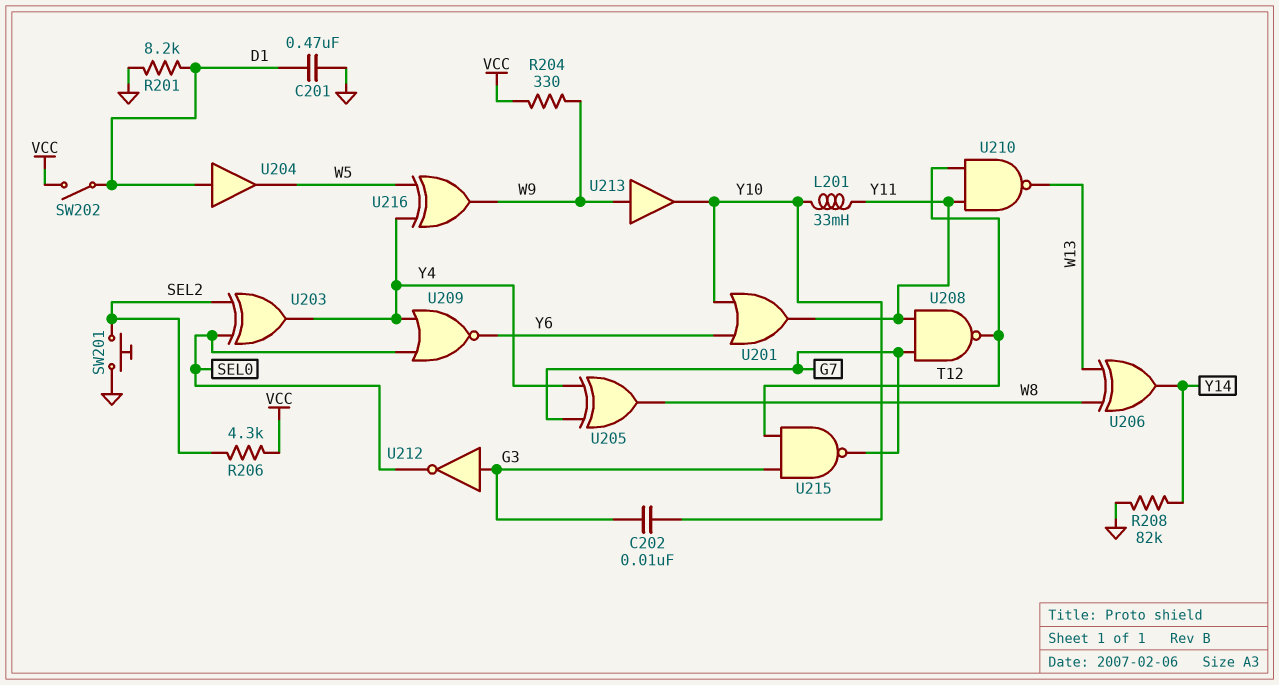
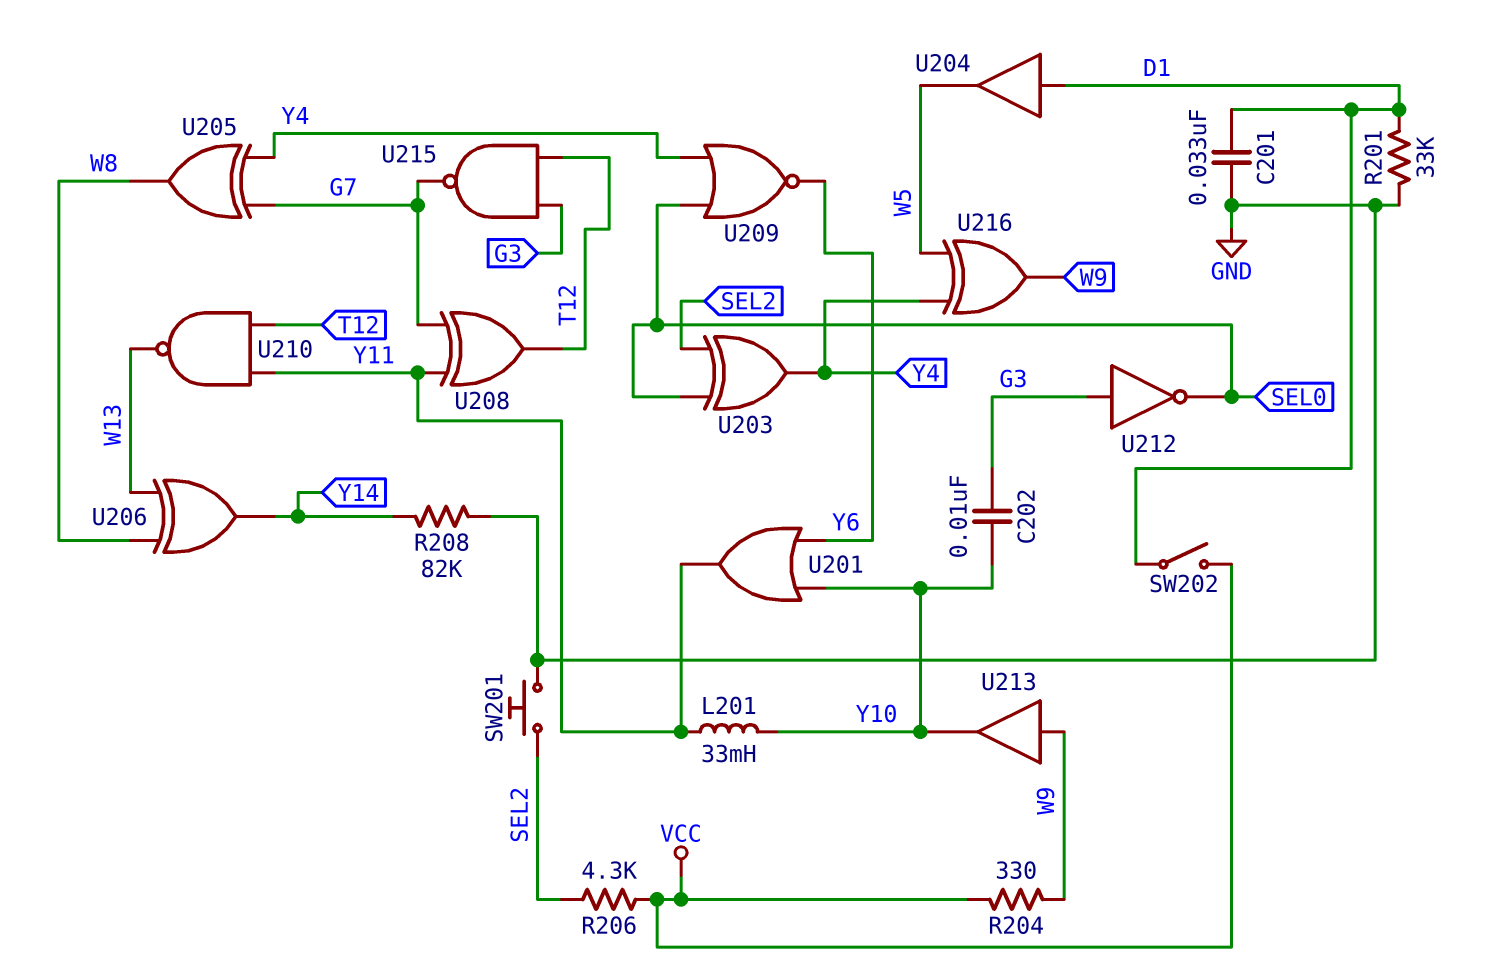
C201: 470nF (D1, GND) -> 33nF (D1, GND)
R201: 8.2k (D1, GND) -> 33k (D1, GND)
U208: NAND (in G7, in Y11, out T12) -> XOR (in G7, in Y11, out T12)

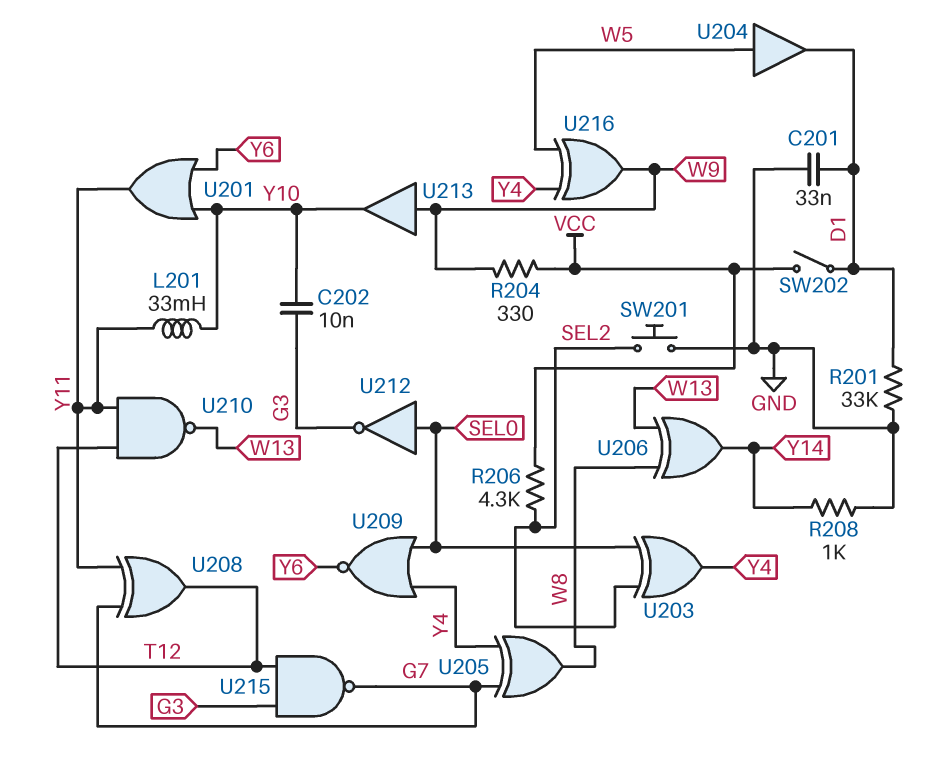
R208: 82k (GND, Y14) -> 1k (GND, Y14)
U204: buffer (in D1, out W5) -> buffer (in W5, out D1)
U212: NOT (in G3, out SEL0) -> NOT (in SEL0, out G3)

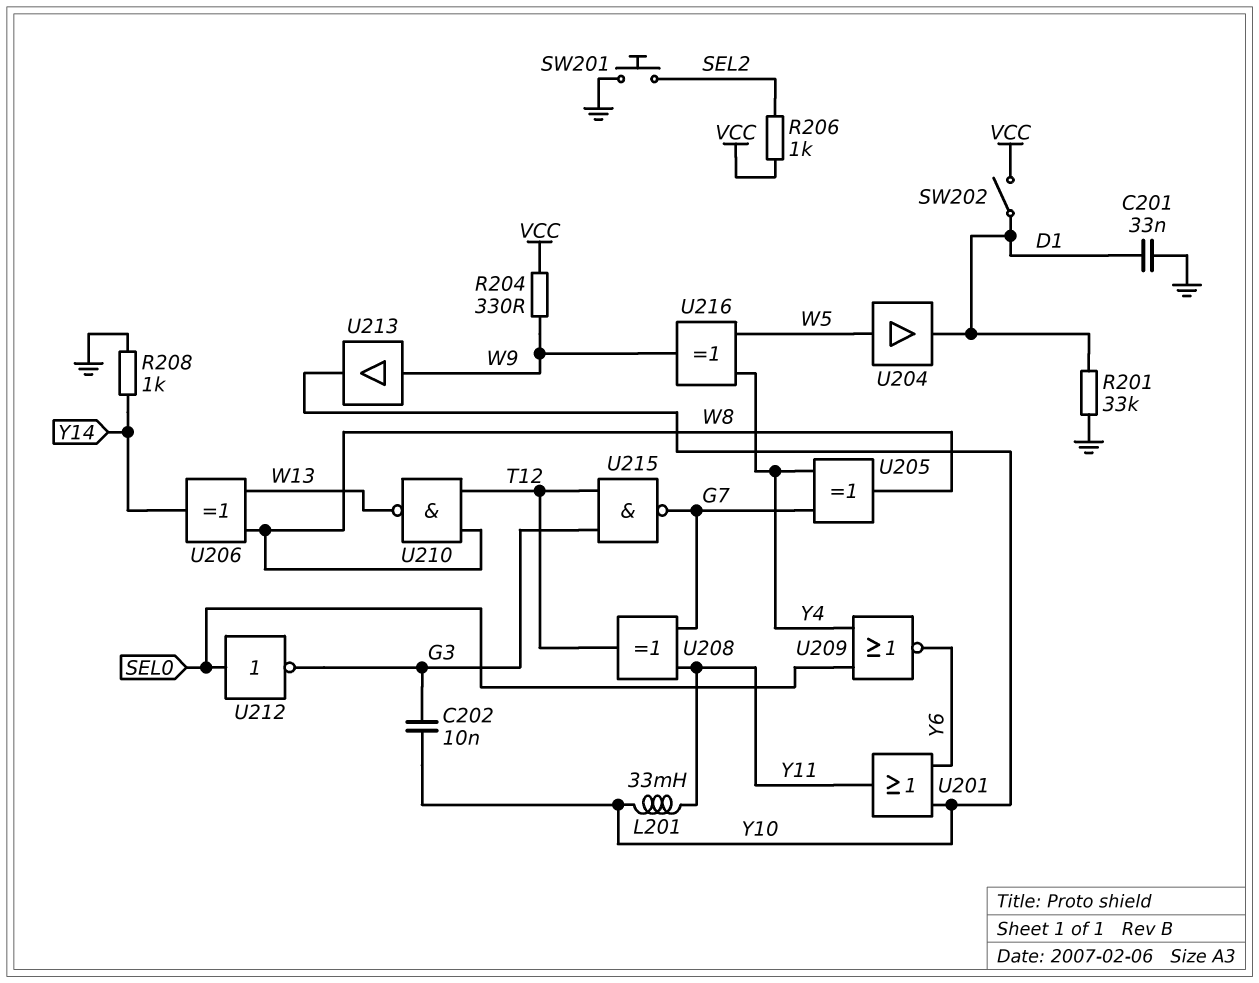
R206: 4.3k (SEL2, VCC) -> 1k (SEL2, VCC)
U203: XOR (in SEL0, in SEL2, out Y4) -> none
U210: NAND (in T12, in Y11, out W13) -> NAND (in T12, in W8, out W13)

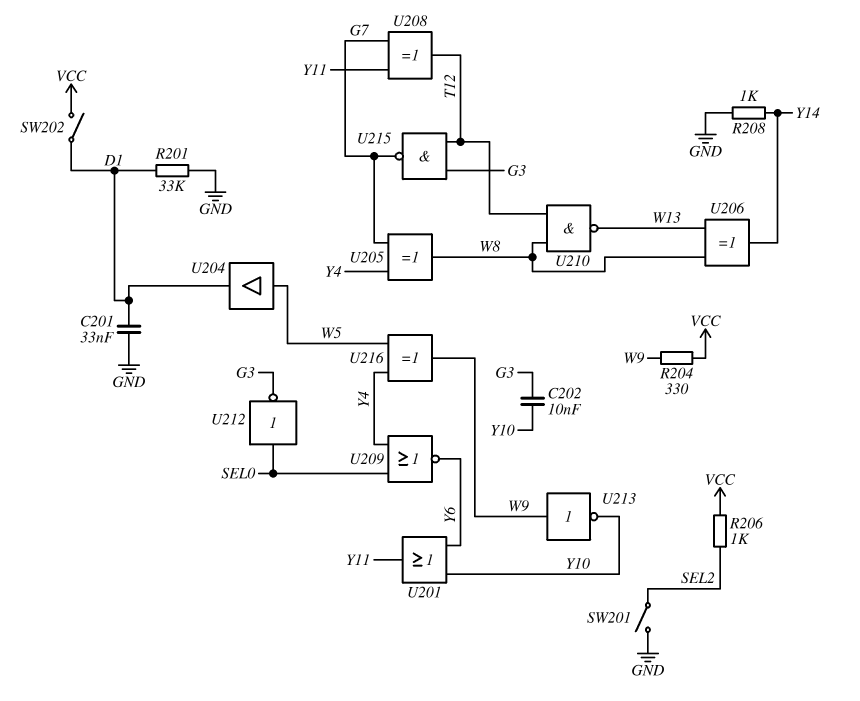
L201: 33mH (Y10, Y11) -> none
SW201: button (GND, SEL2) -> switch (GND, SEL2)
U213: buffer (in W9, out Y10) -> NOT (in W9, out Y10)

